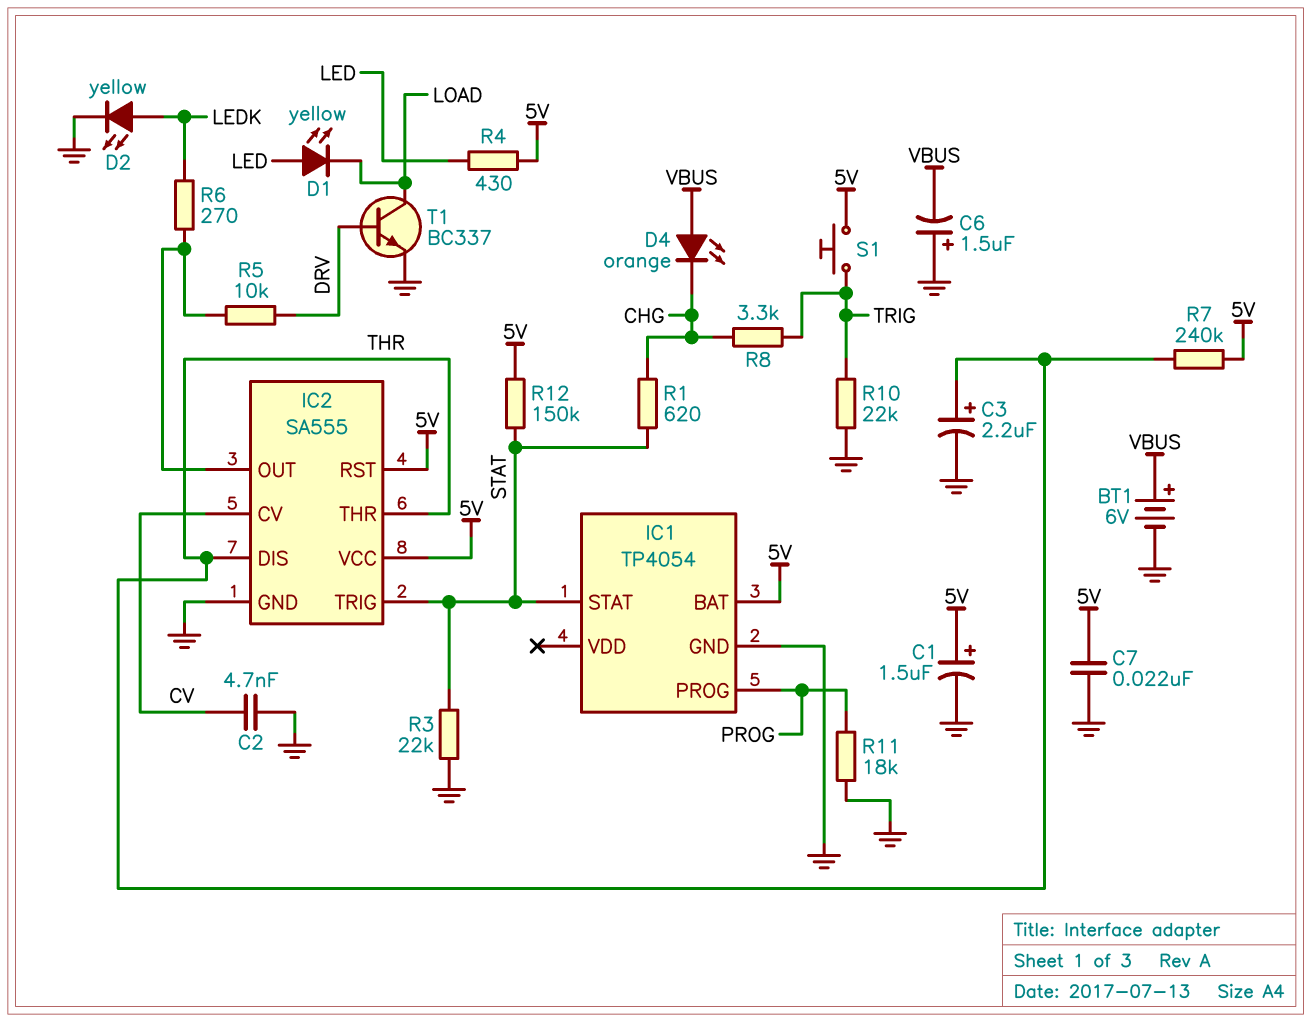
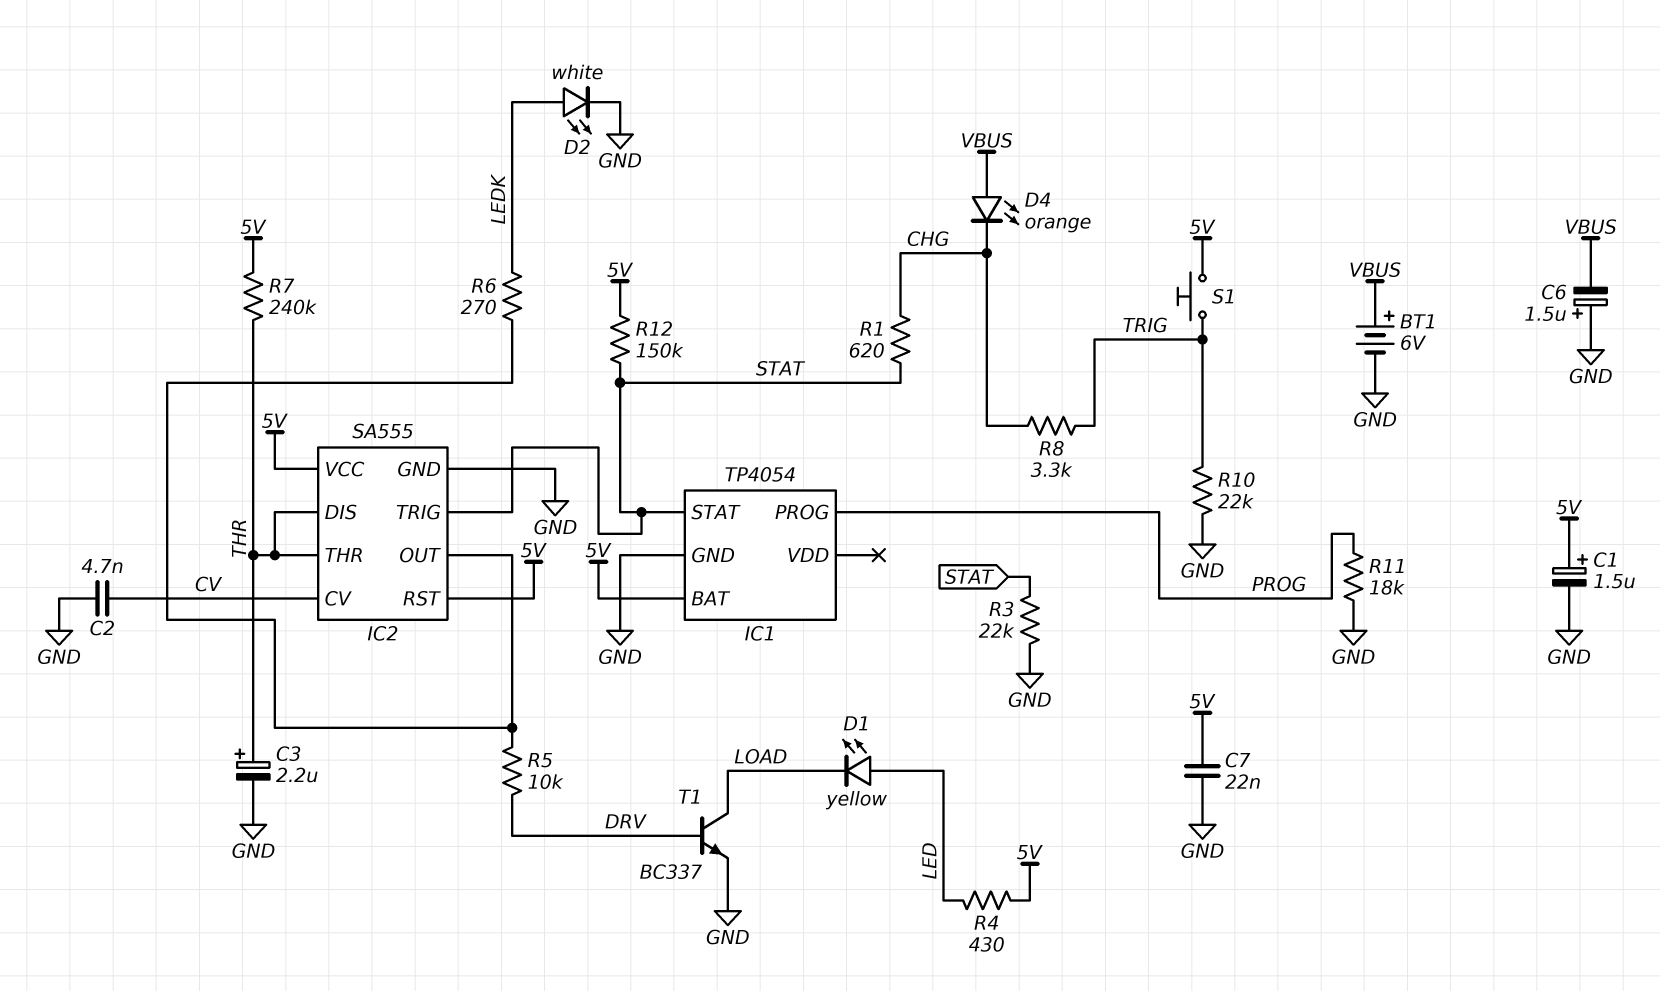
D2: LED yellow (A LEDK, K GND) -> LED white (A LEDK, K GND)

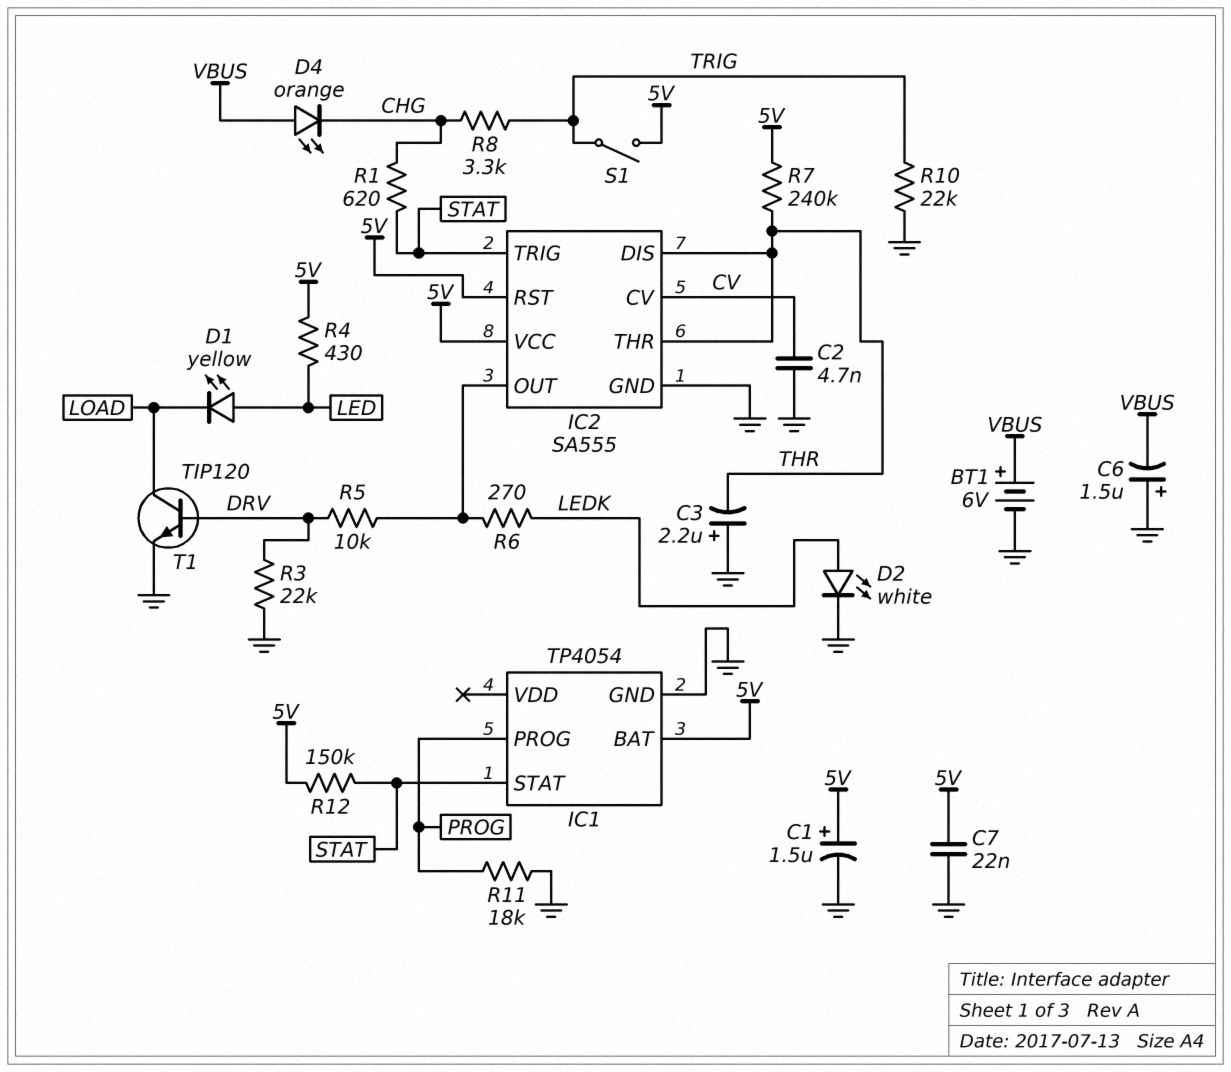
C3: 2.2uF (plus THR, minus GND) -> 2.2uF (plus GND, minus THR)
R3: 22k (GND, STAT) -> 22k (DRV, GND)
S1: button (5V, TRIG) -> switch (5V, TRIG)
T1: NPN BC337 (B DRV, C LOAD, E GND) -> NPN TIP120 (B DRV, C LOAD, E GND)

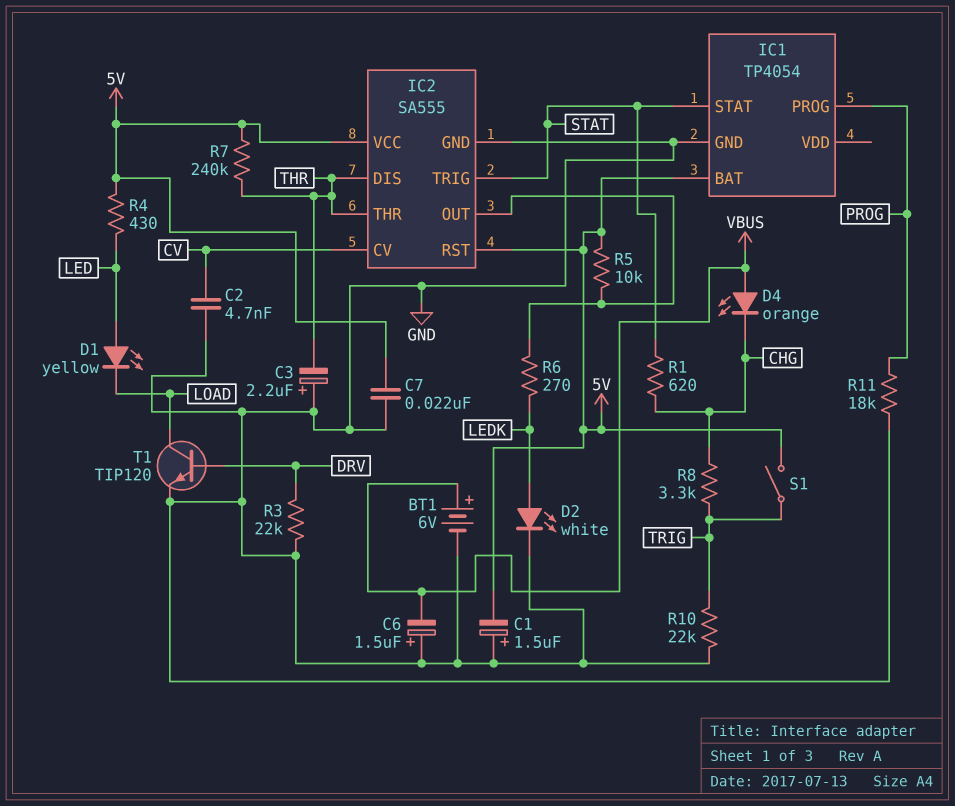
C1: 1.5uF (plus 5V, minus GND) -> 1.5uF (plus GND, minus 5V)
R5: 10k (DRV, IC2/OUT) -> 10k (5V, IC2/OUT)
R12: 150k (5V, STAT) -> none

